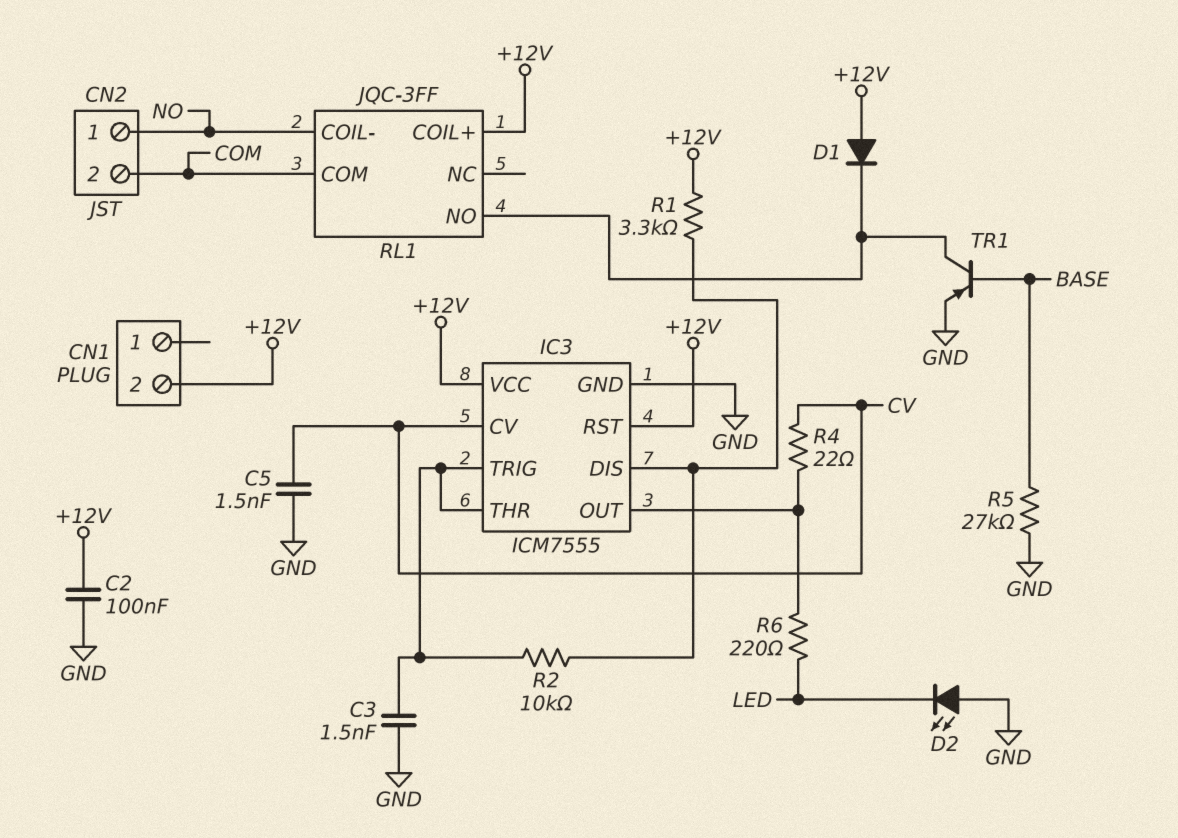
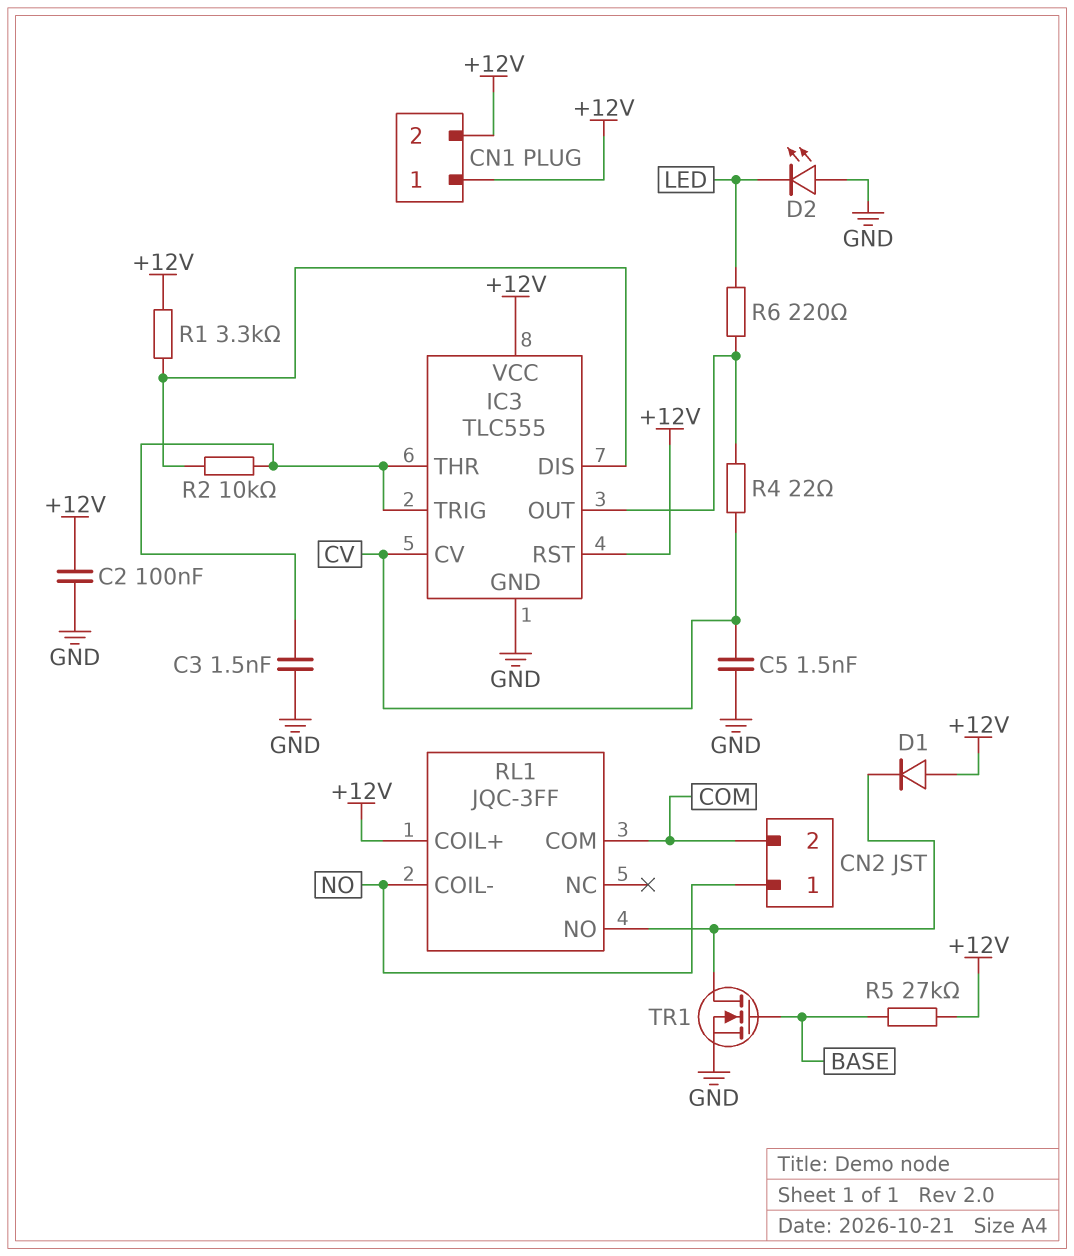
CN1 pin 1: none -> +12V
IC3: ICM7555 -> TLC555
R5: 27k (BASE, GND) -> 27k (+12V, BASE)
TR1: PNP (B BASE, C RL1/NO, E GND) -> NMOS (G BASE, D RL1/NO, S GND)

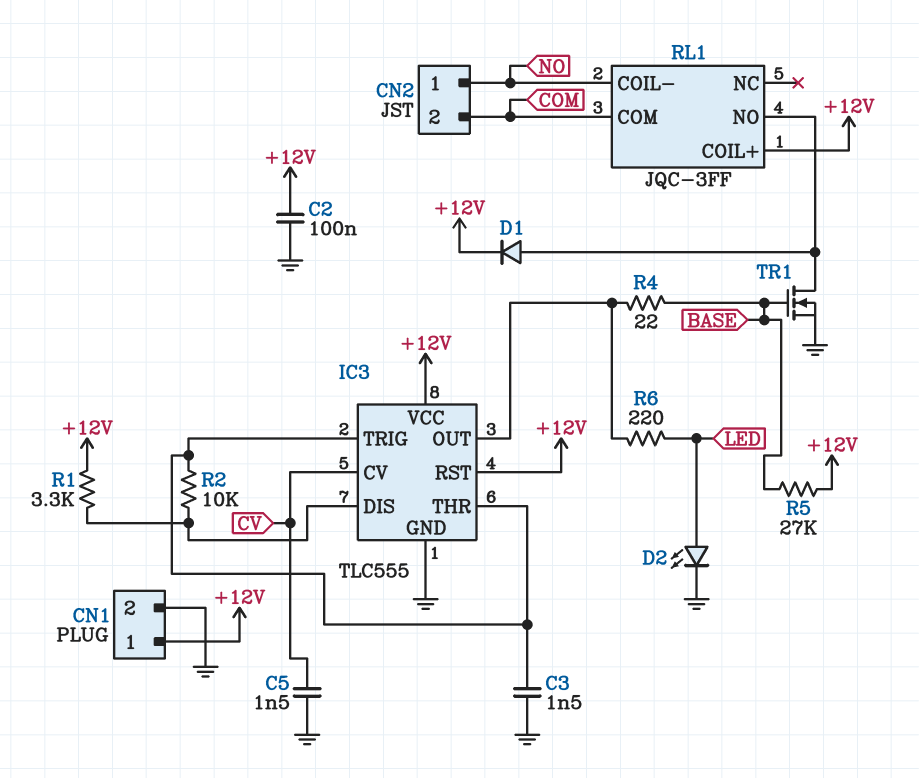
CN1 pin 2: +12V -> GND
D1: diode (A +12V, K RL1/NO) -> diode (A RL1/NO, K +12V)
D2: LED (A GND, K LED) -> LED (A LED, K GND)
R4: 22 (CV, IC3/OUT) -> 22 (BASE, IC3/OUT)

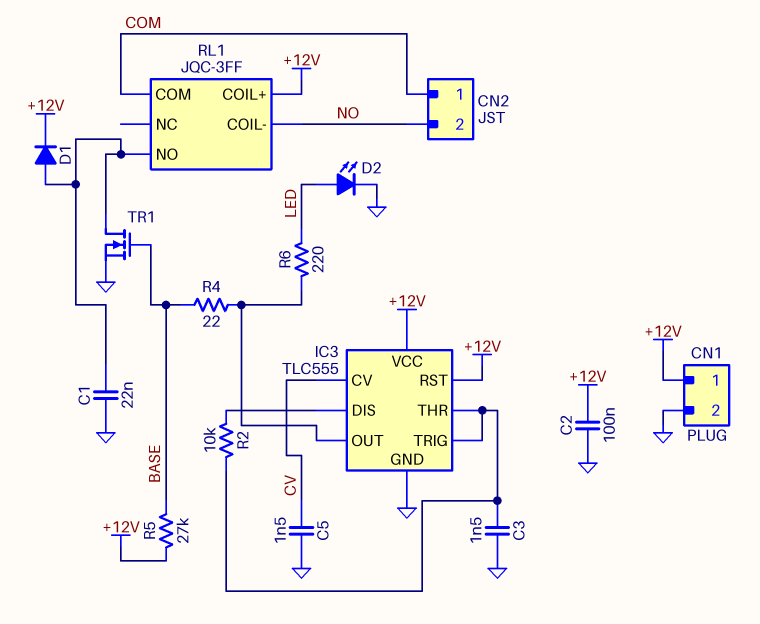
C1: none -> 22nF (GND, RL1/NO)
CN2 pin 1: NO -> COM
CN2 pin 2: COM -> NO
R1: 3.3k (+12V, IC3/DIS) -> none

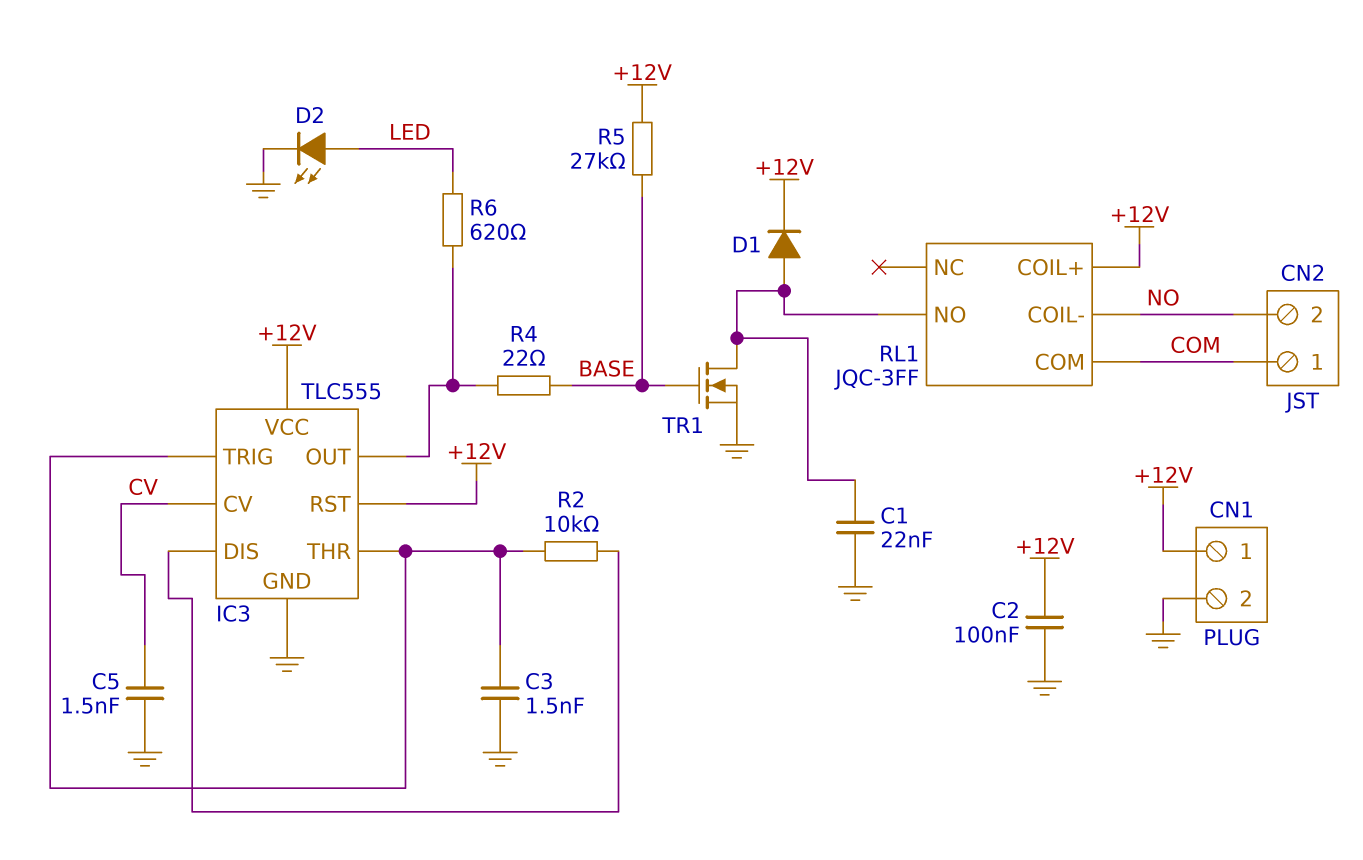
R6: 220 (IC3/OUT, LED) -> 620 (IC3/OUT, LED)

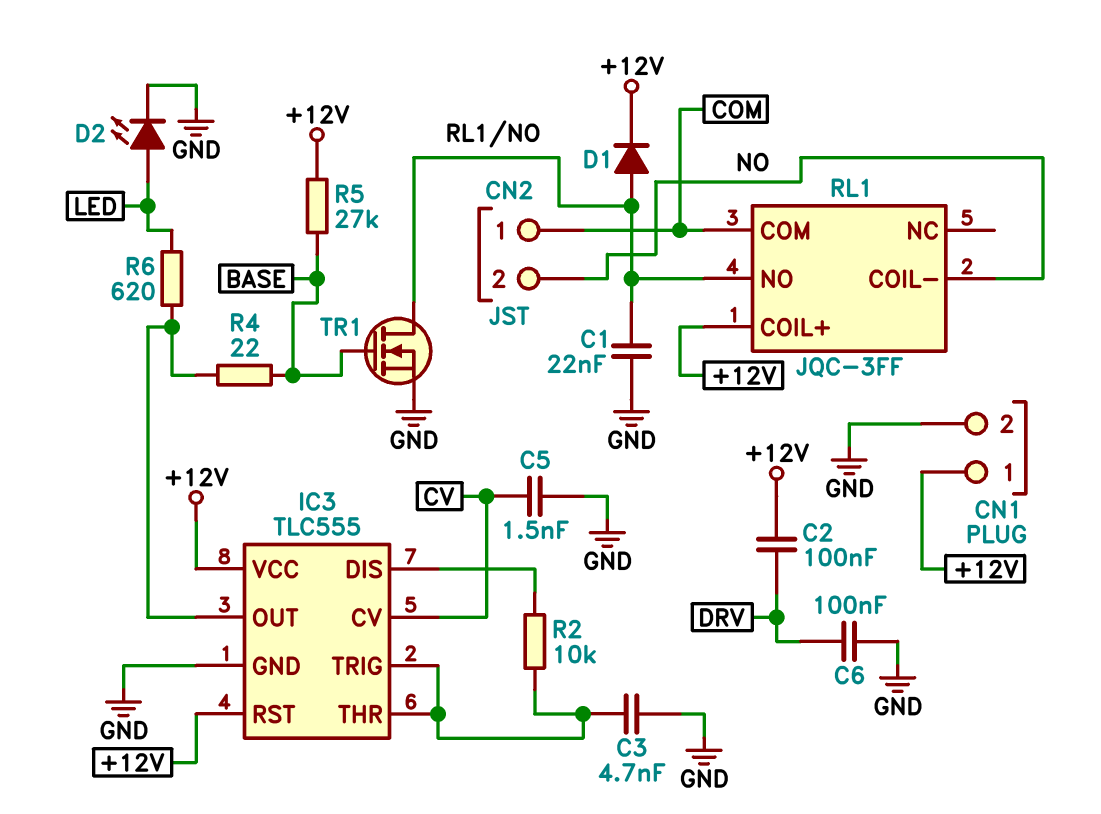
C2: 100nF (+12V, GND) -> 100nF (+12V, DRV)
C3: 1.5nF (GND, IC3/THR) -> 4.7nF (GND, IC3/THR)
C6: none -> 100nF (DRV, GND)

